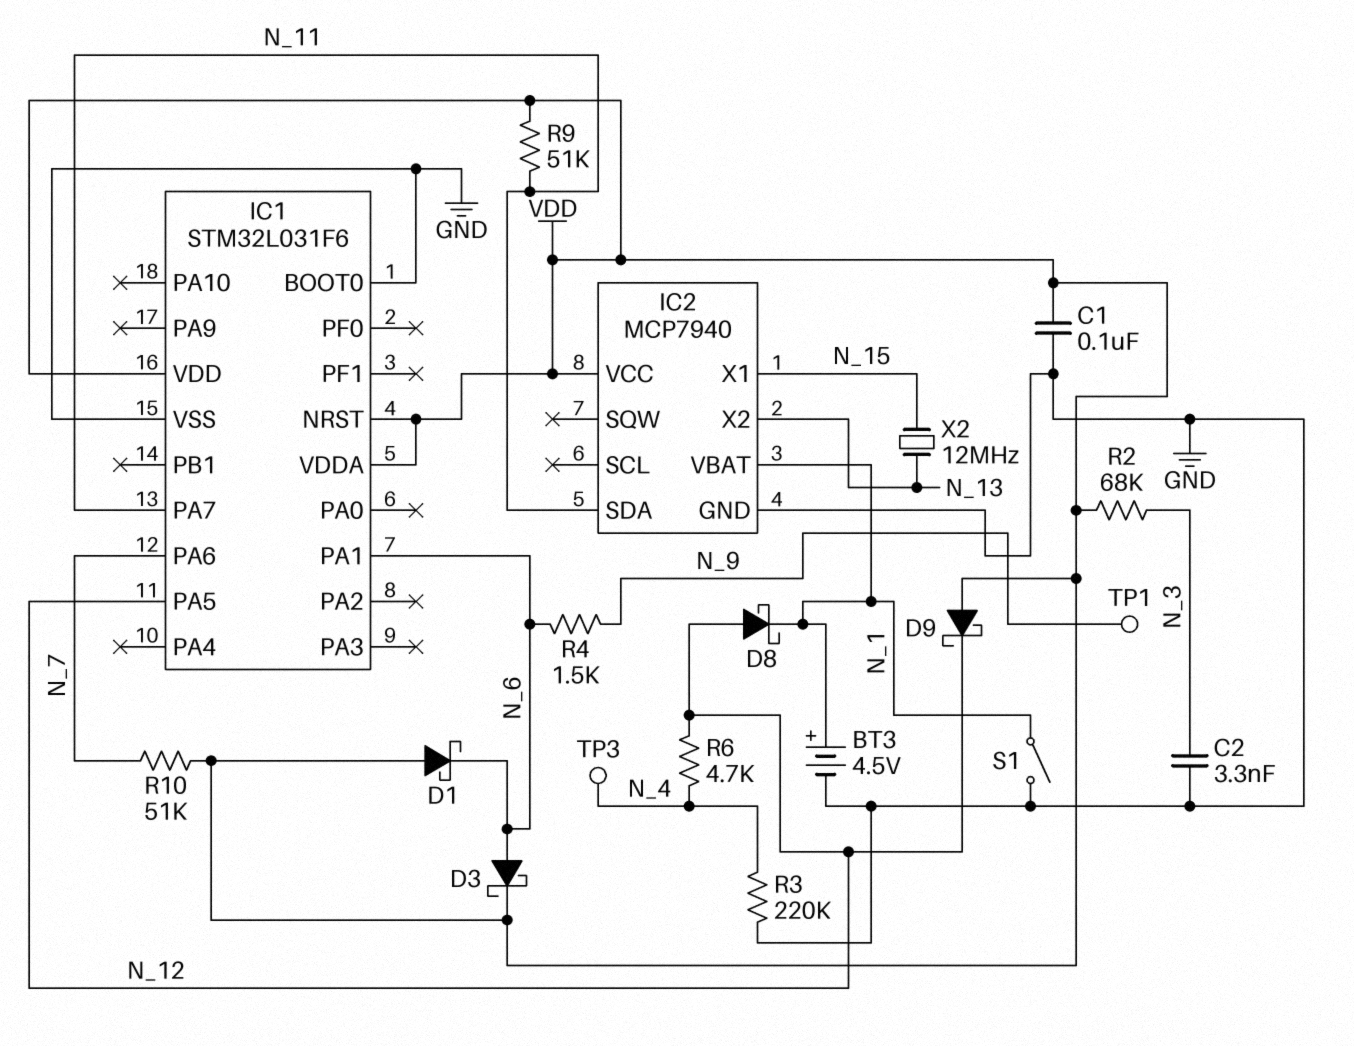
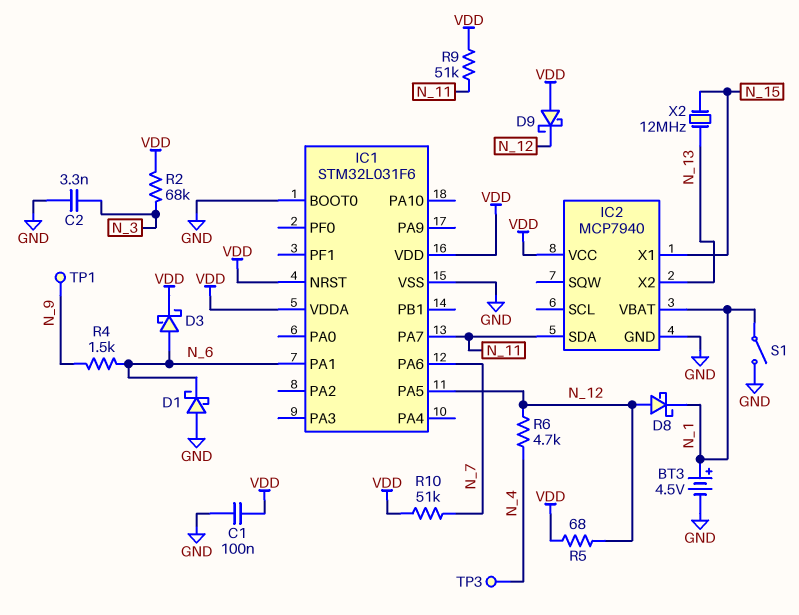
D1: schottky (A VDD, K N_6) -> schottky (A GND, K N_6)
R3: 220k (GND, N_4) -> none
R5: none -> 68 (N_12, VDD)

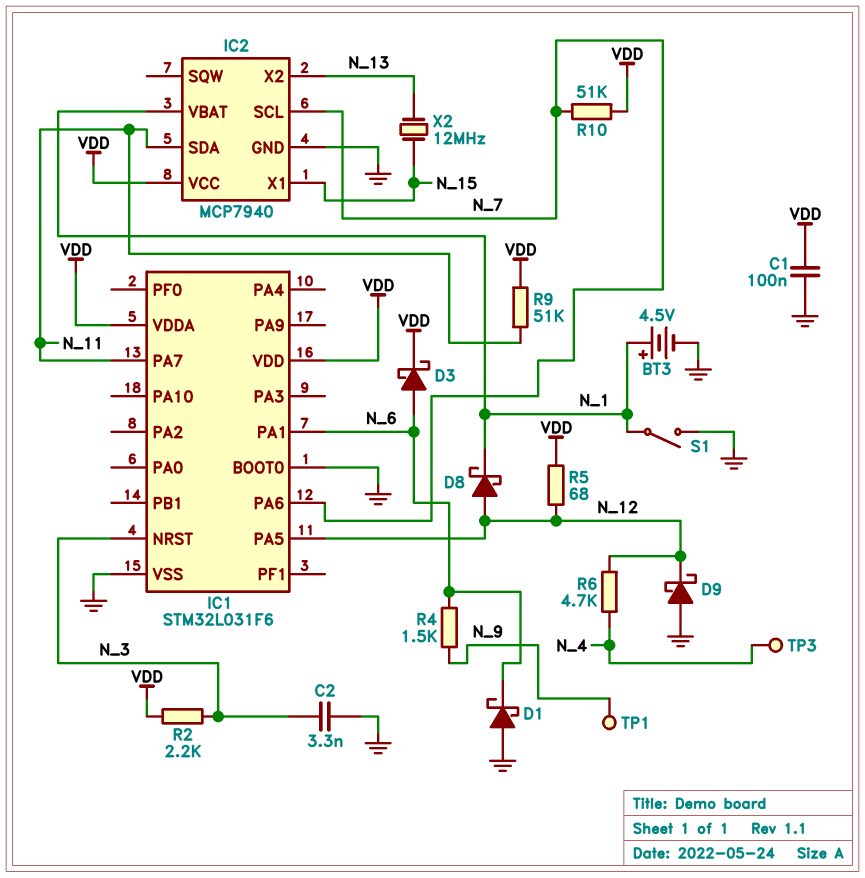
D9: schottky (A VDD, K N_12) -> schottky (A GND, K N_12)
IC1 pin NRST: VDD -> N_3
IC2 pin SCL: none -> N_7
R2: 68k (N_3, VDD) -> 2.2k (N_3, VDD)

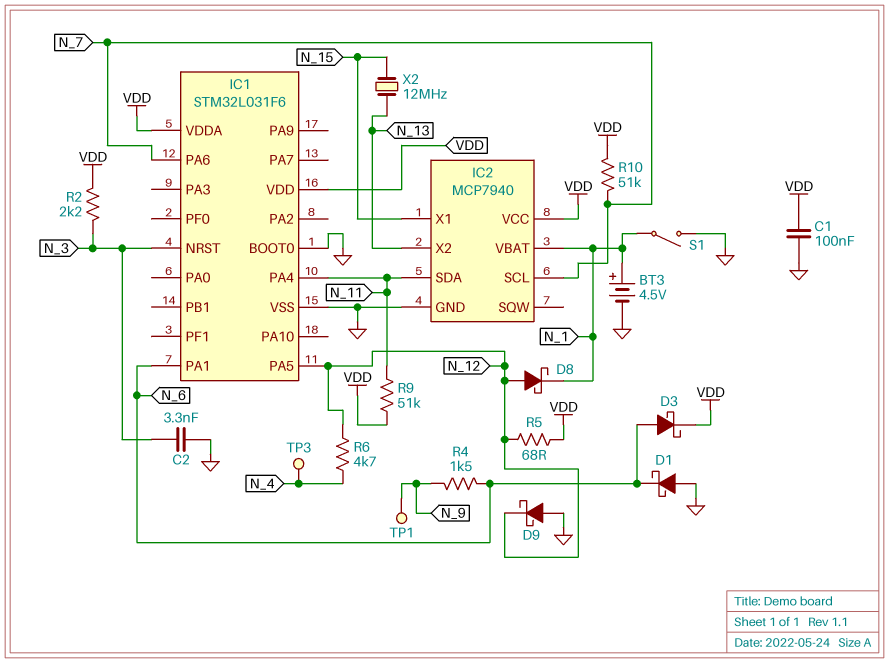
IC1 pin PA4: none -> N_11
IC1 pin PA7: N_11 -> none

